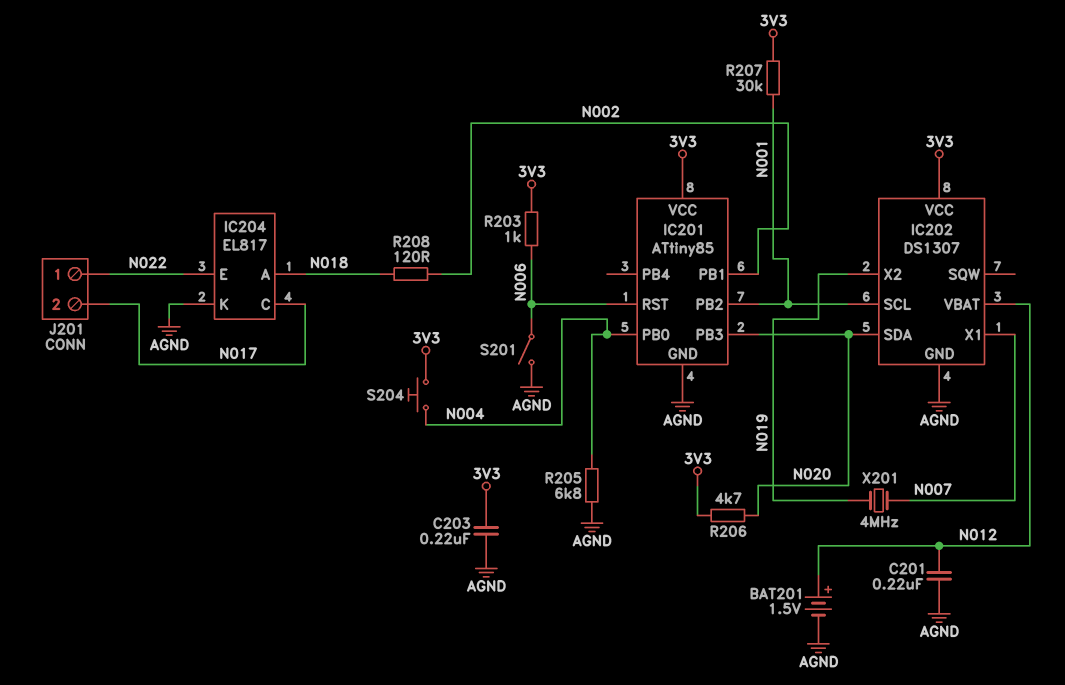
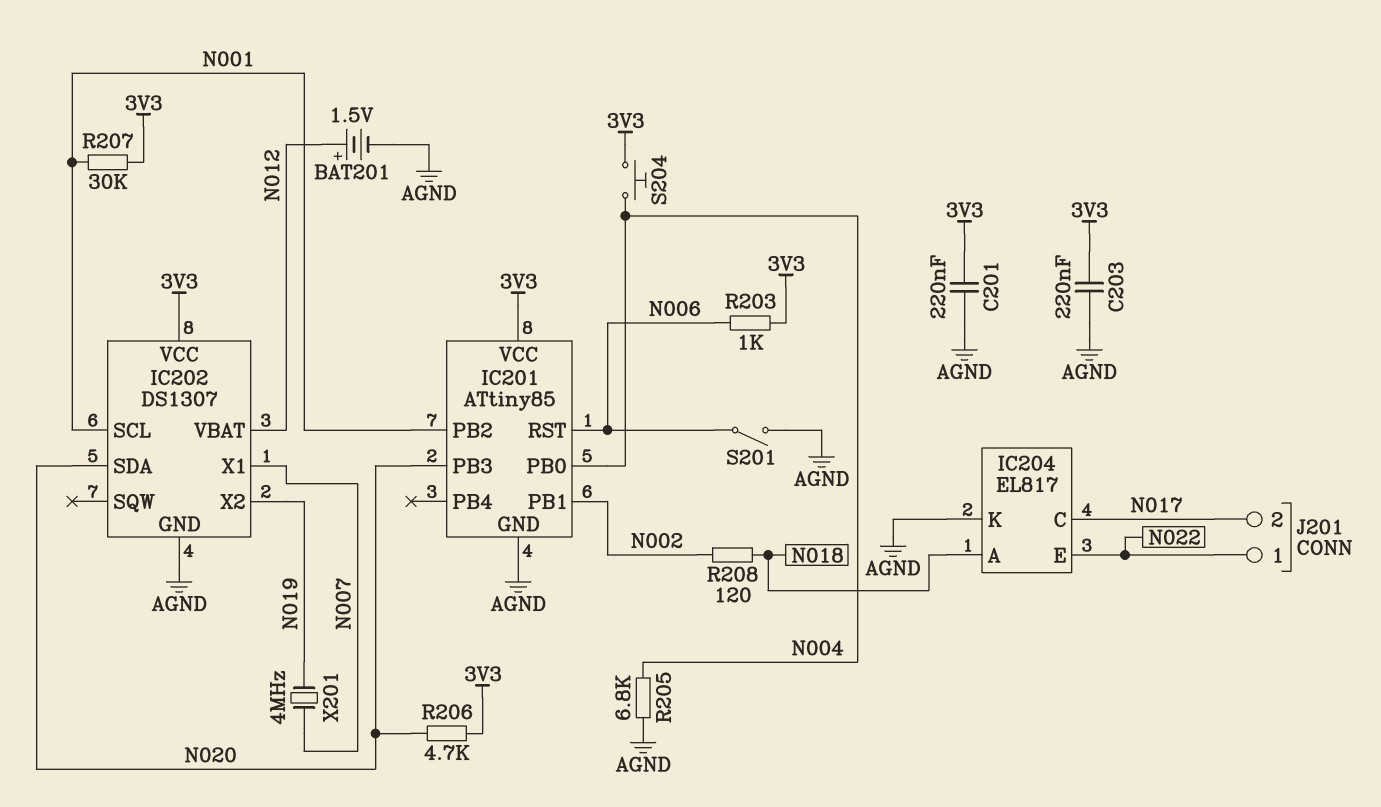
C201: 220nF (AGND, N012) -> 220nF (3V3, AGND)

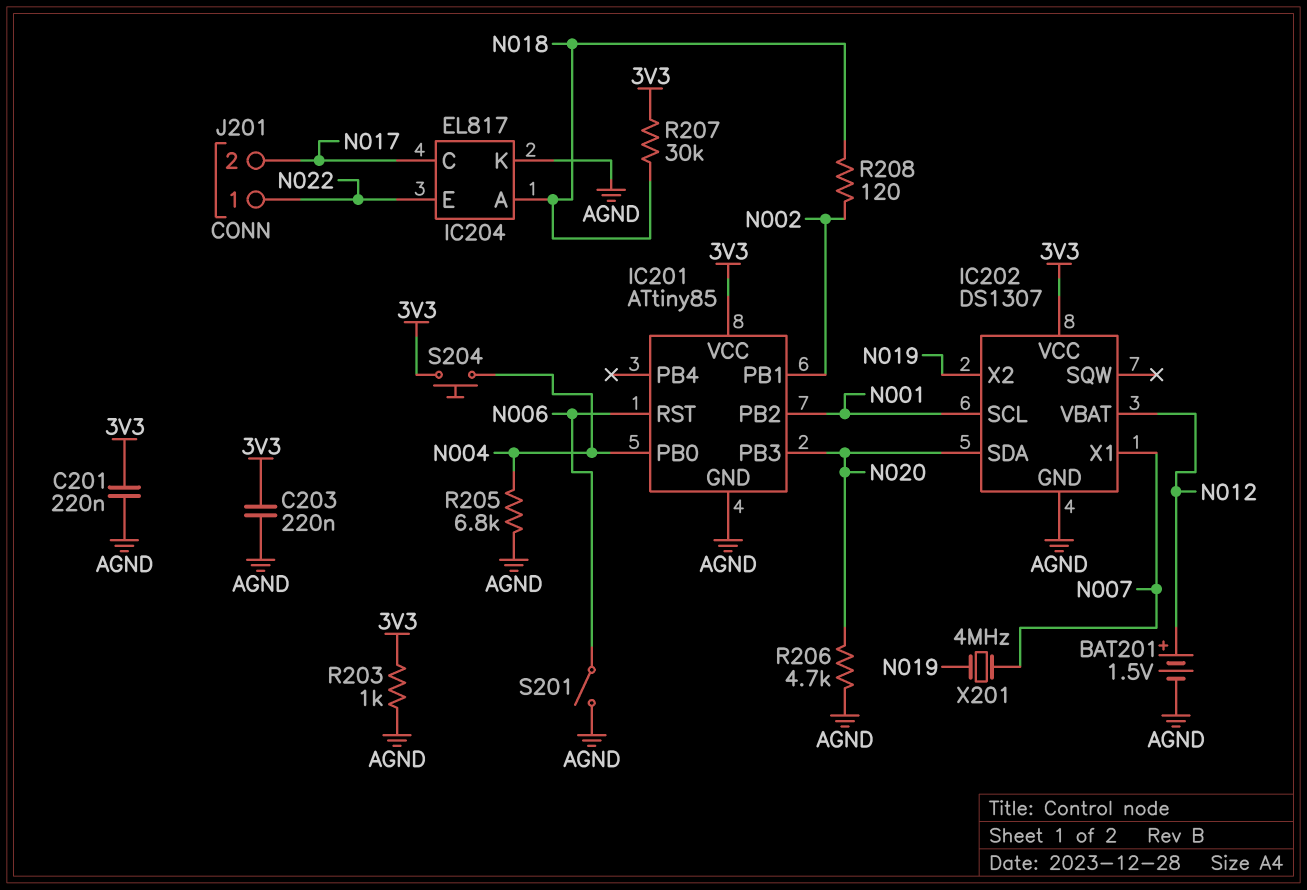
R203: 1k (3V3, N006) -> 1k (3V3, AGND)
R206: 4.7k (3V3, N020) -> 4.7k (AGND, N020)
R207: 30k (3V3, N001) -> 30k (3V3, N018)

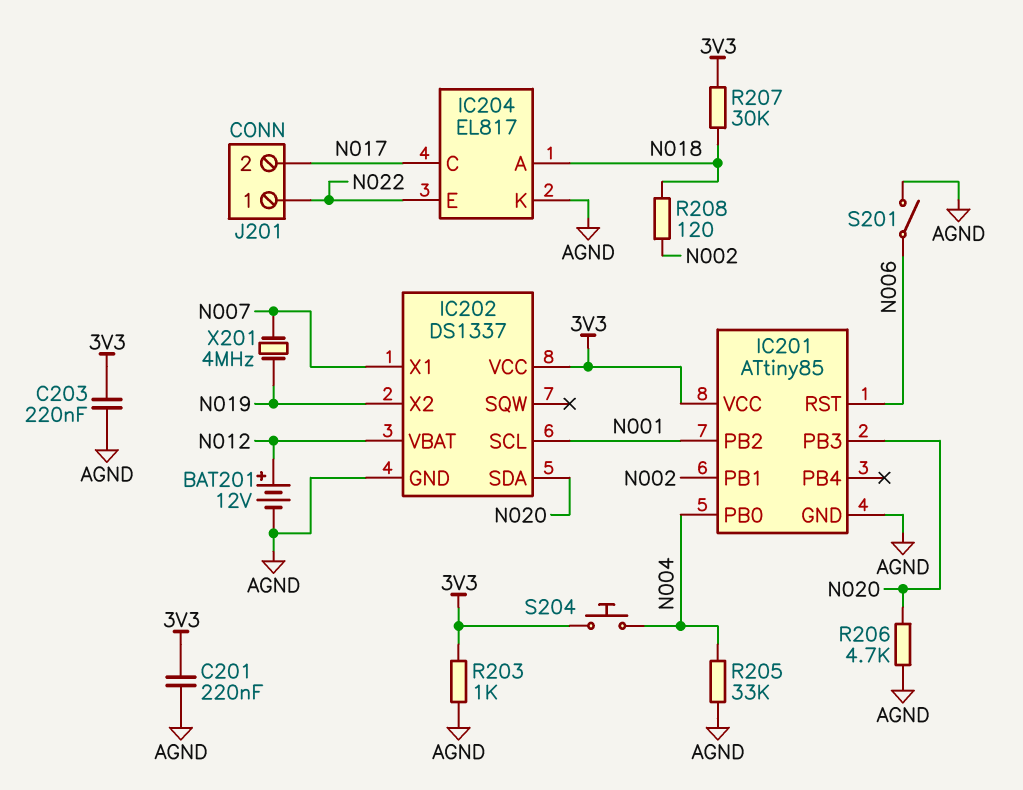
BAT201: 1.5V (plus N012, minus AGND) -> 12V (plus N012, minus AGND)
IC202: DS1307 -> DS1337
R205: 6.8k (AGND, N004) -> 33k (AGND, N004)

